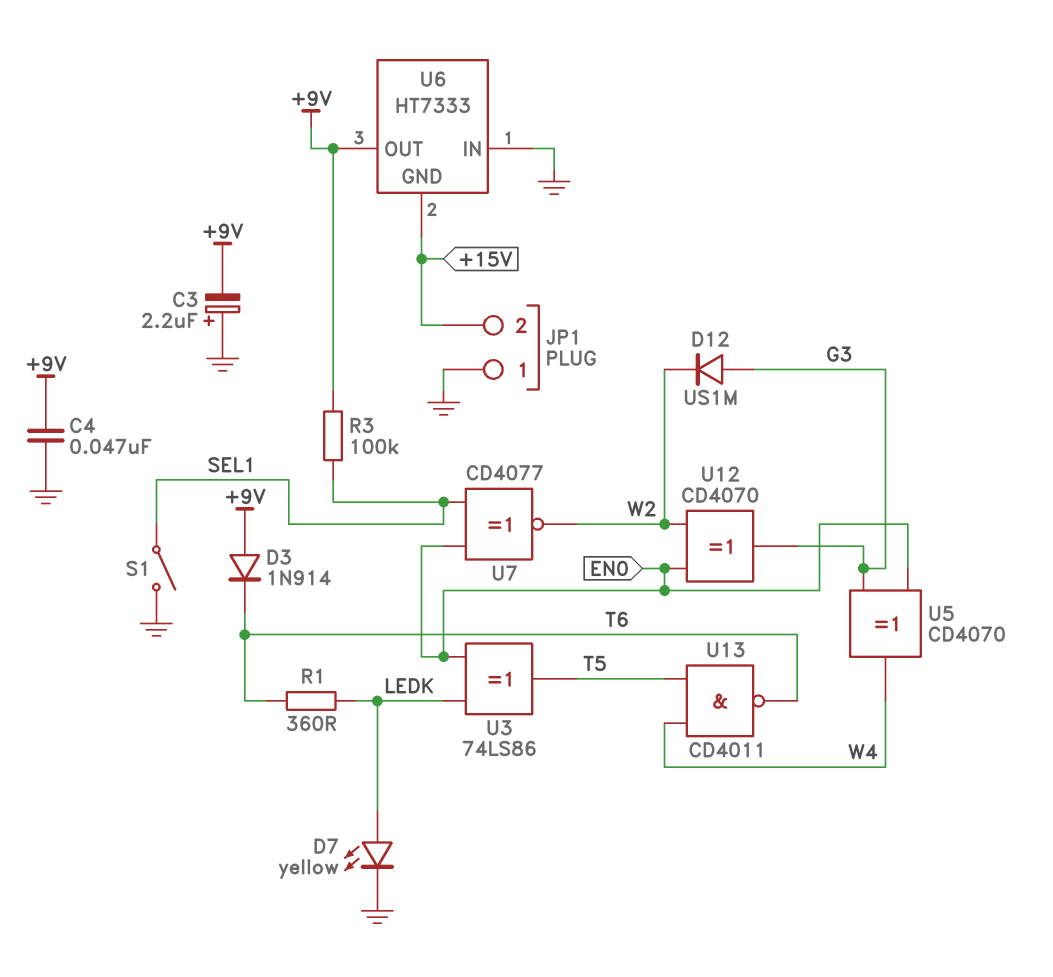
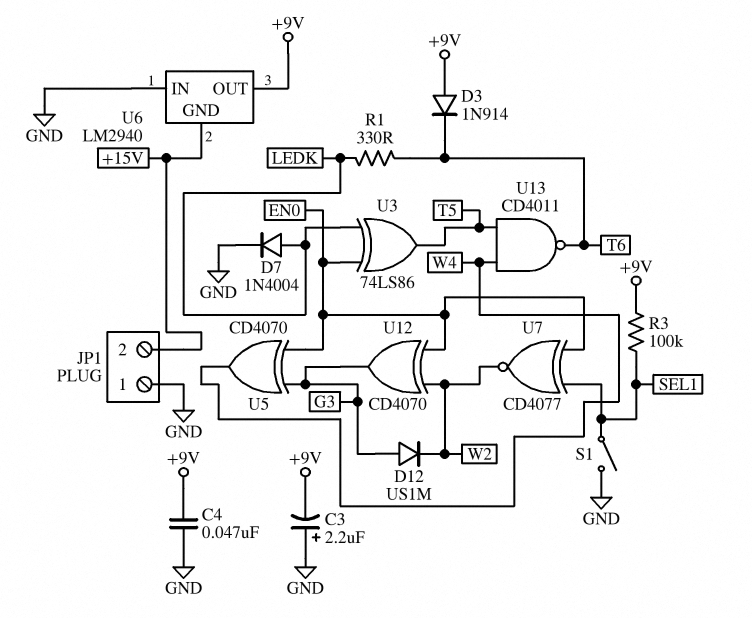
D7: LED yellow (A LEDK, K GND) -> diode 1N4004 (A LEDK, K GND)
R1: 360 (LEDK, T6) -> 330 (LEDK, T6)
U6: HT7333 -> LM2940

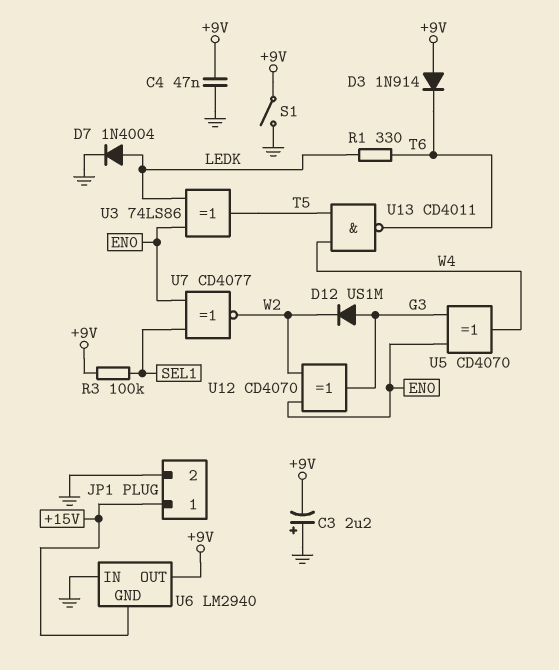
JP1 pin 1: GND -> +15V
JP1 pin 2: +15V -> GND
S1: switch (GND, SEL1) -> switch (+9V, GND)

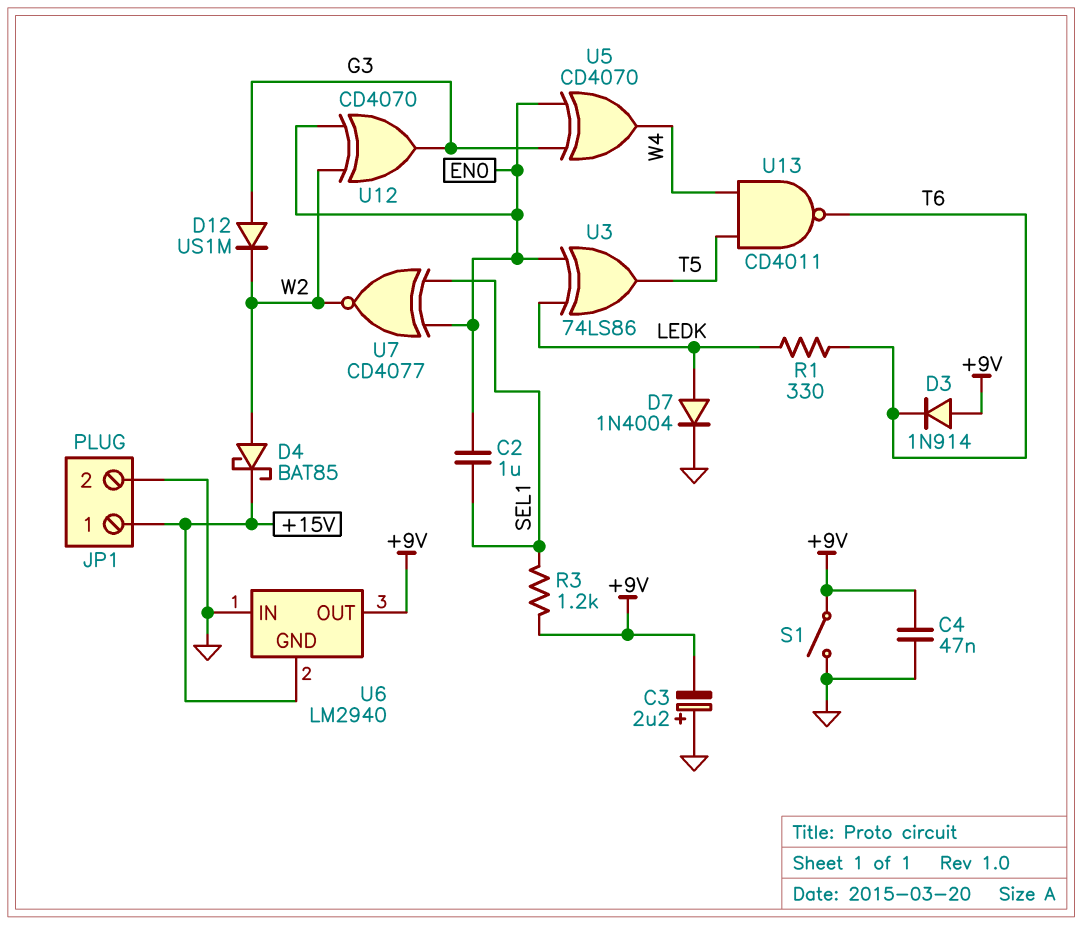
C2: none -> 1uF (EN0, SEL1)
D4: none -> schottky BAT85 (A W2, K +15V)
R3: 100k (+9V, SEL1) -> 1.2k (+9V, SEL1)

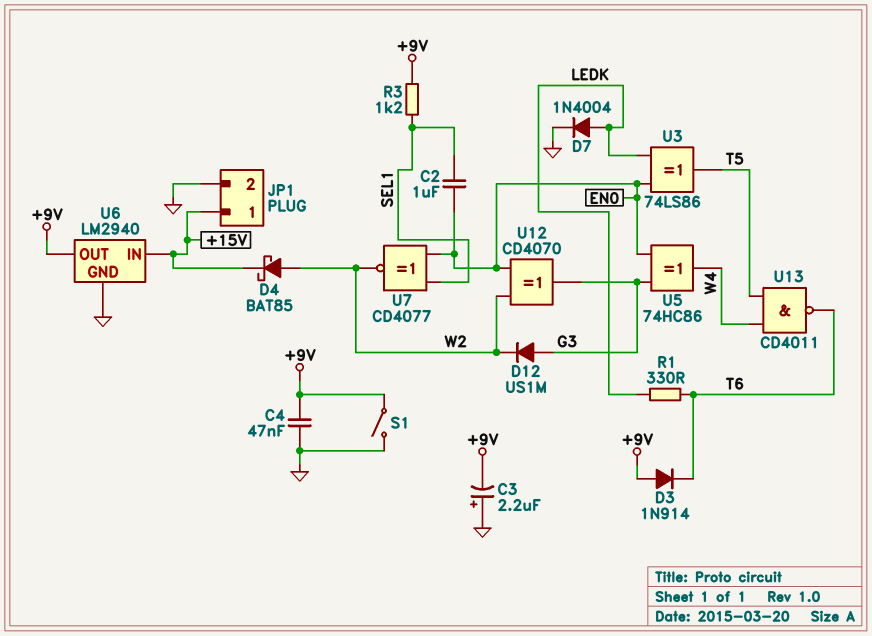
U5: XOR CD4070 (in EN0, in G3, out W4) -> XOR 74HC86 (in EN0, in G3, out W4)
U6 pin GND: +15V -> GND
U6 pin IN: GND -> +15V

